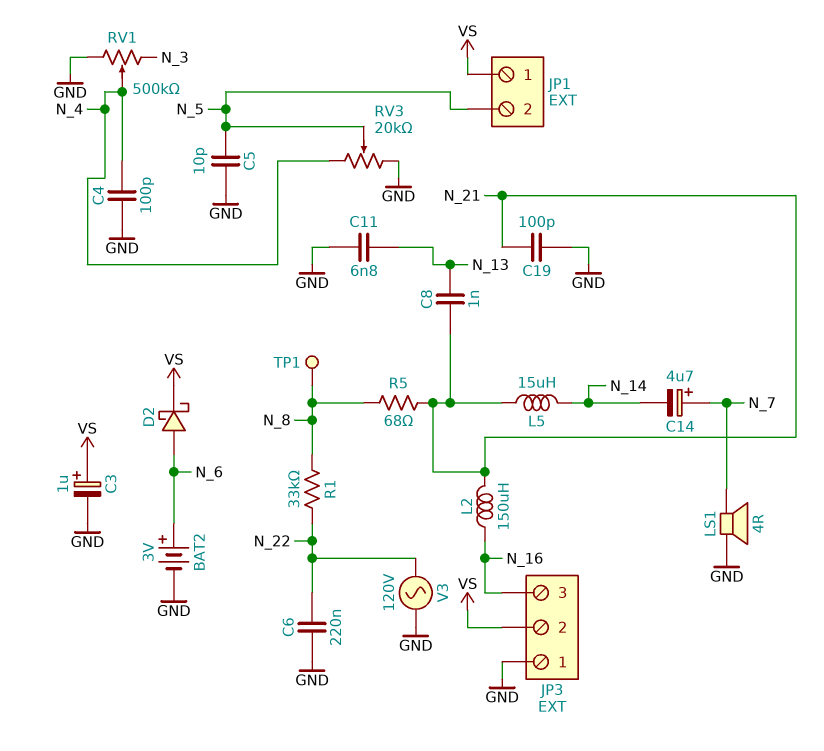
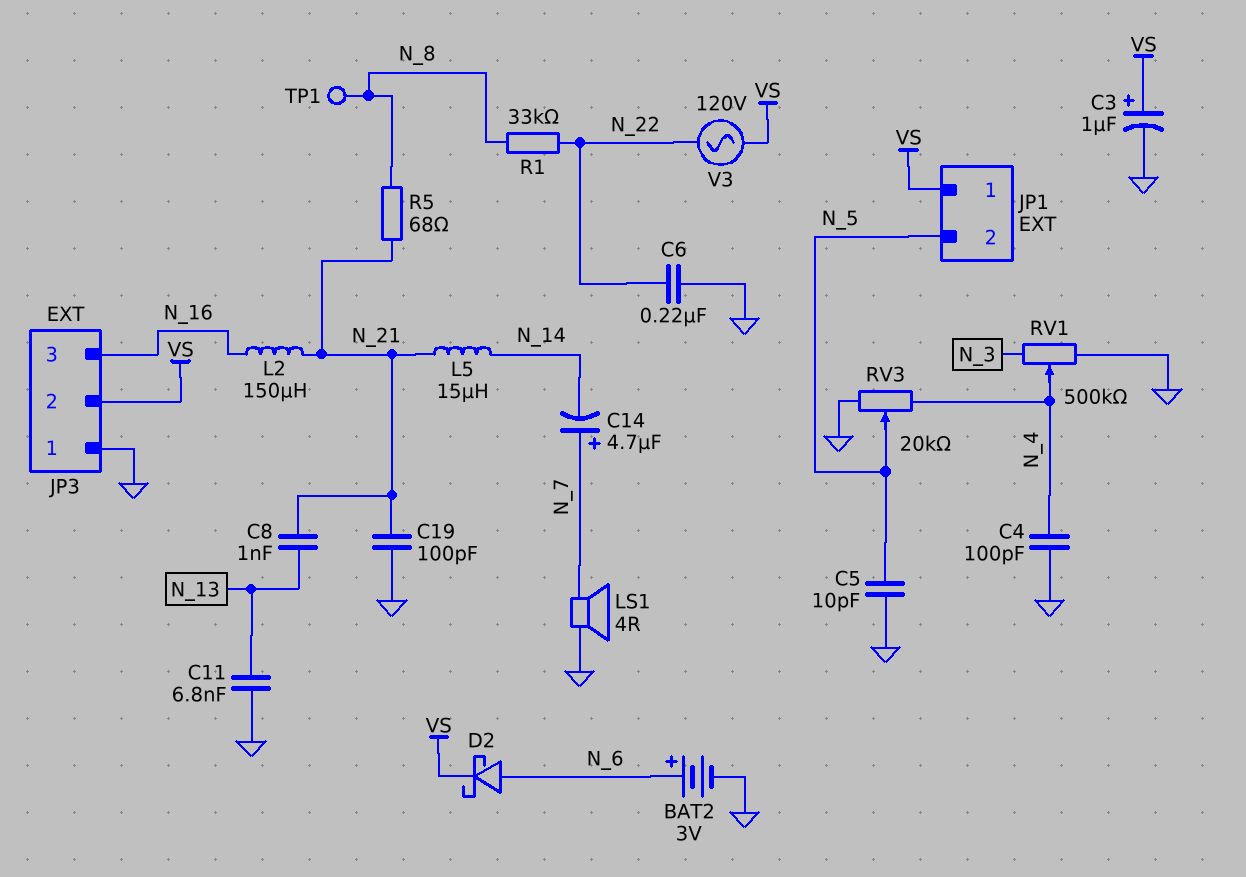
V3: AC 120V (GND, N_22) -> AC 120V (N_22, VS)

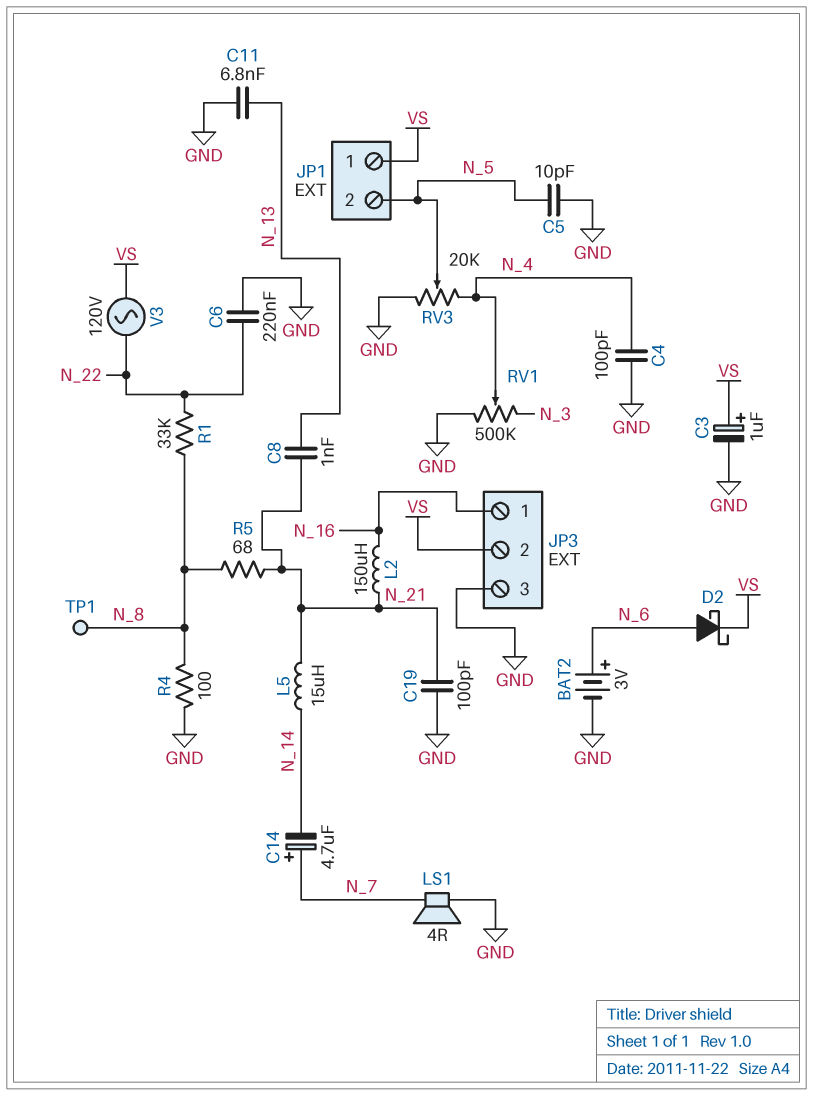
JP3 pin 1: GND -> N_16
JP3 pin 3: N_16 -> GND
R4: none -> 100 (GND, N_8)

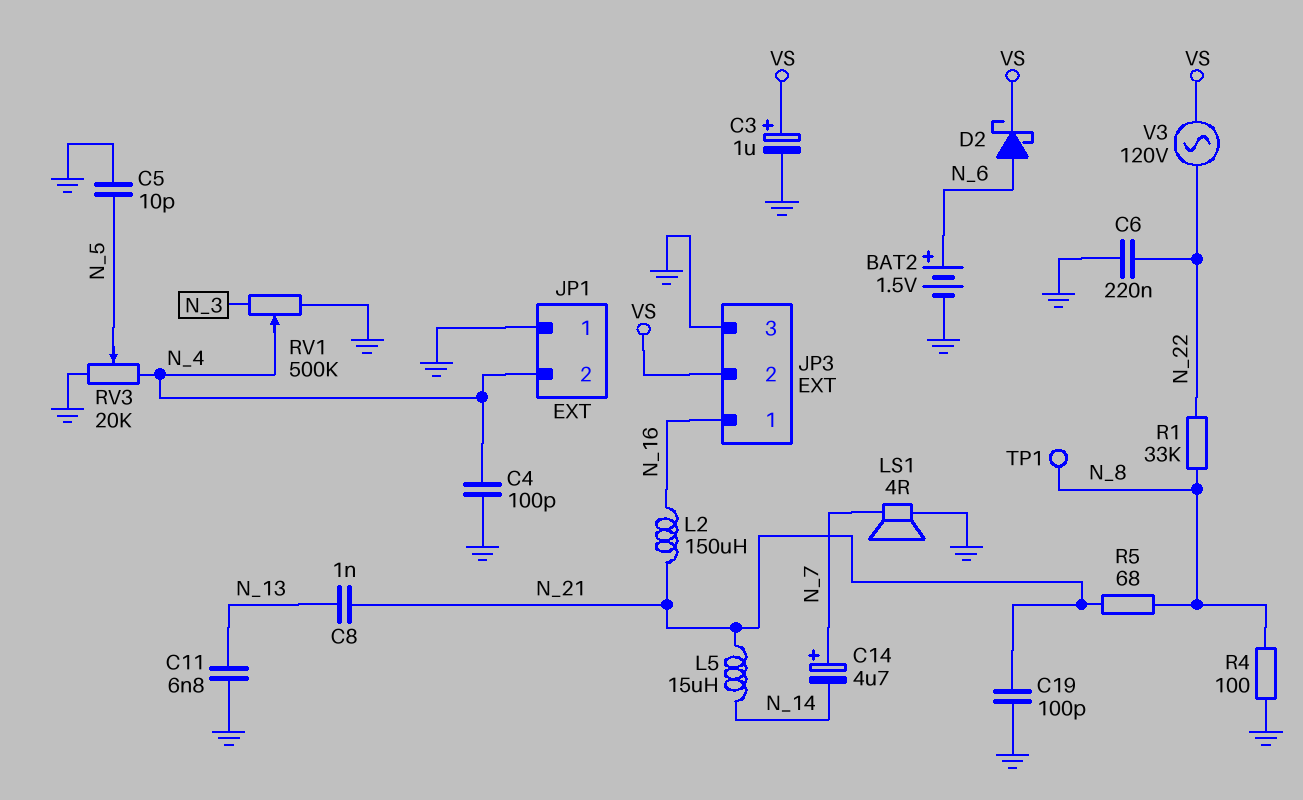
BAT2: 3V (plus N_6, minus GND) -> 1.5V (plus N_6, minus GND)
JP1 pin 1: VS -> GND
JP1 pin 2: N_5 -> N_4

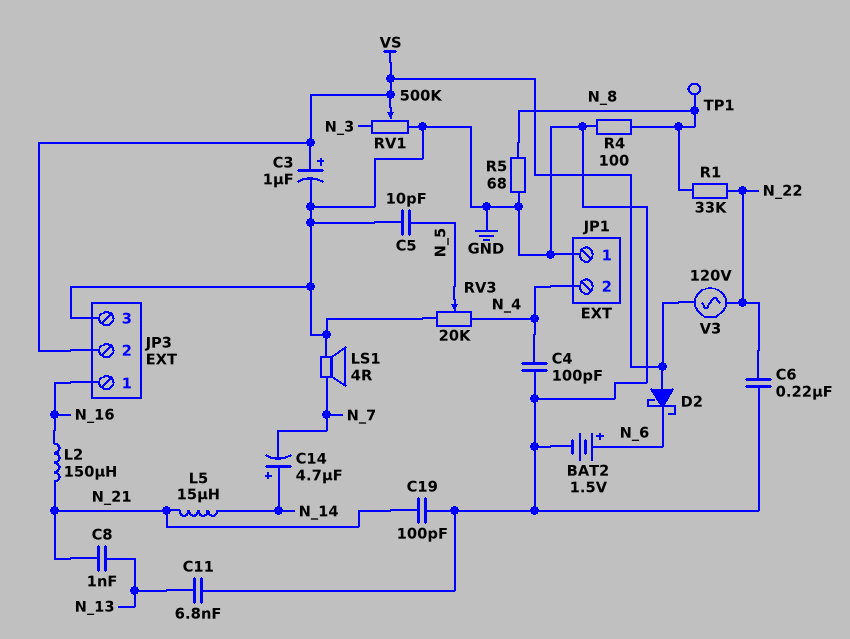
C14: 4.7uF (plus N_7, minus N_14) -> 4.7uF (plus N_14, minus N_7)
D2: schottky (A N_6, K VS) -> schottky (A VS, K N_6)
R5: 68 (N_8, N_21) -> 68 (GND, N_8)
RV1: 500k (GND, N_3, wiper N_4) -> 500k (GND, N_3, wiper VS)

